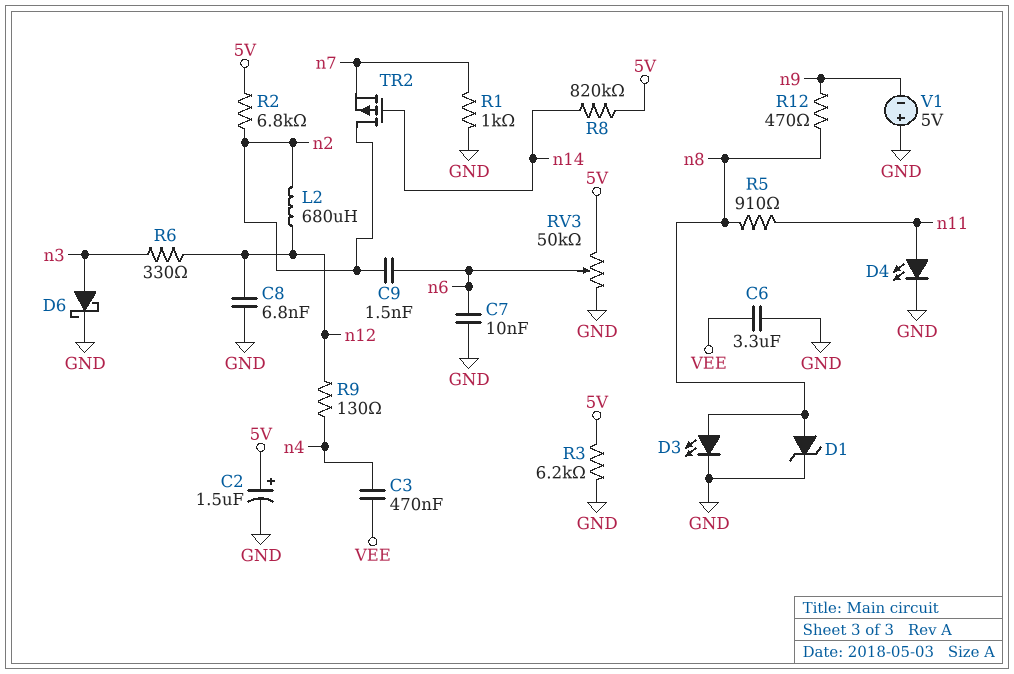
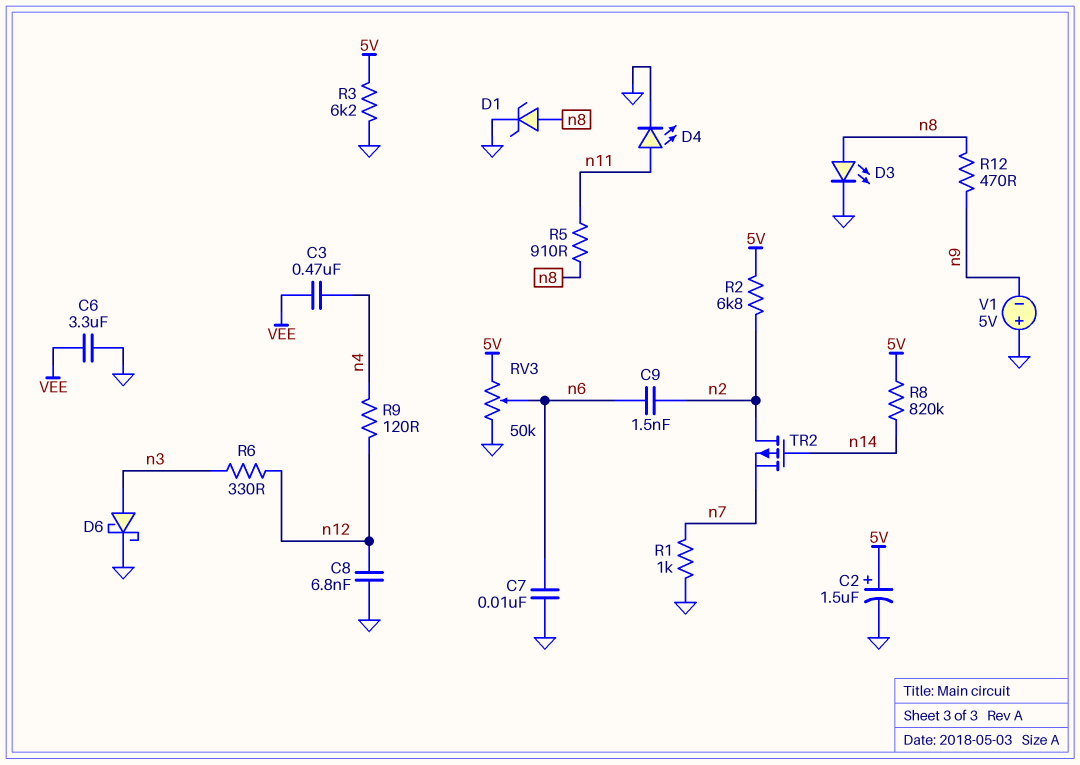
L2: 680uH (n2, n12) -> none
R9: 130 (n4, n12) -> 120 (n4, n12)

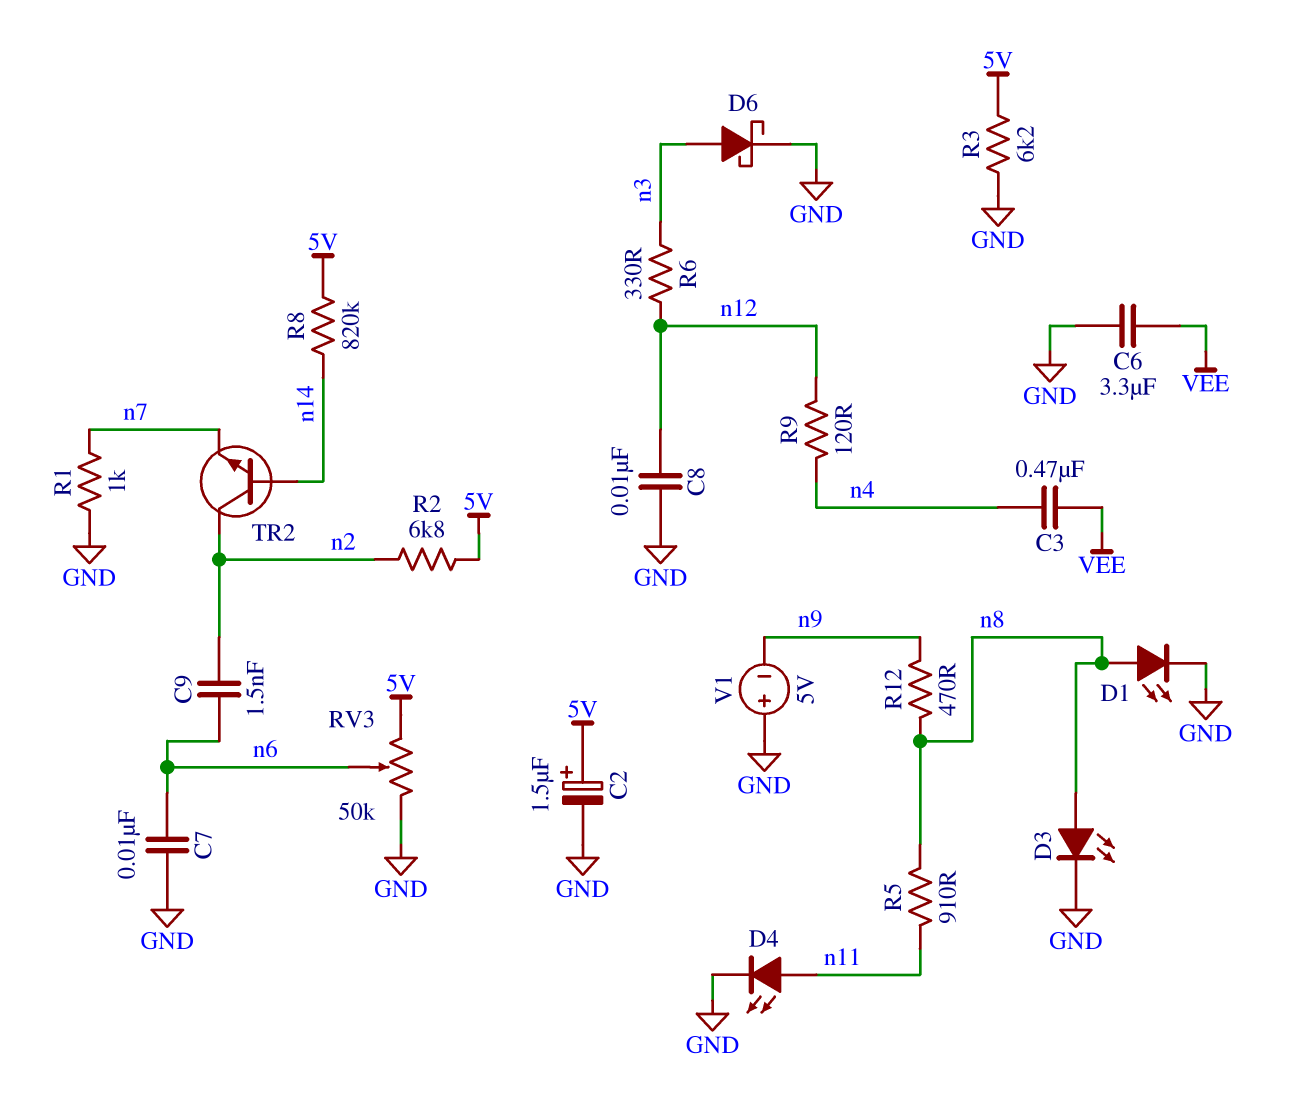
C8: 6.8nF (GND, n12) -> 10nF (GND, n12)
D1: zener (A n8, K GND) -> LED (A n8, K GND)
TR2: PMOS (G n14, D n2, S n7) -> NPN (B n14, C n2, E n7)

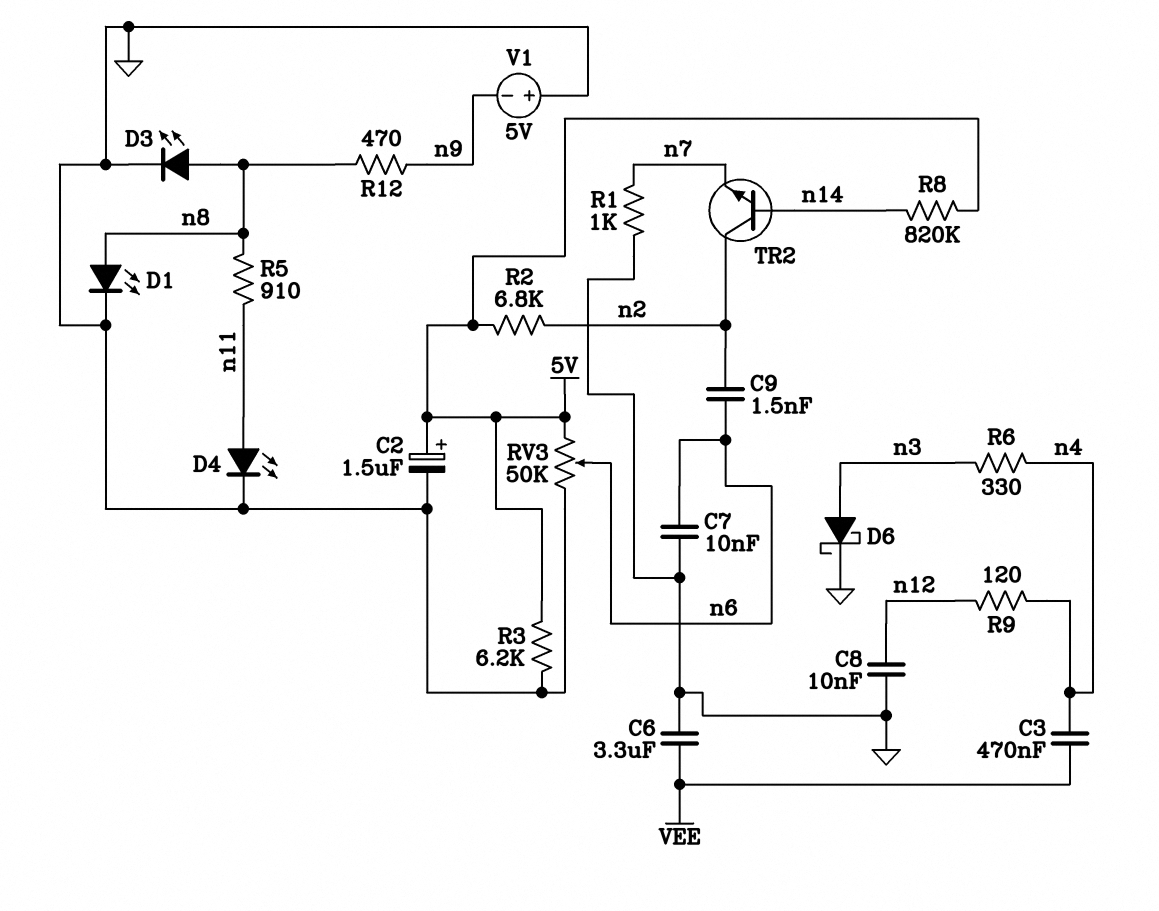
R6: 330 (n3, n12) -> 330 (n3, n4)

